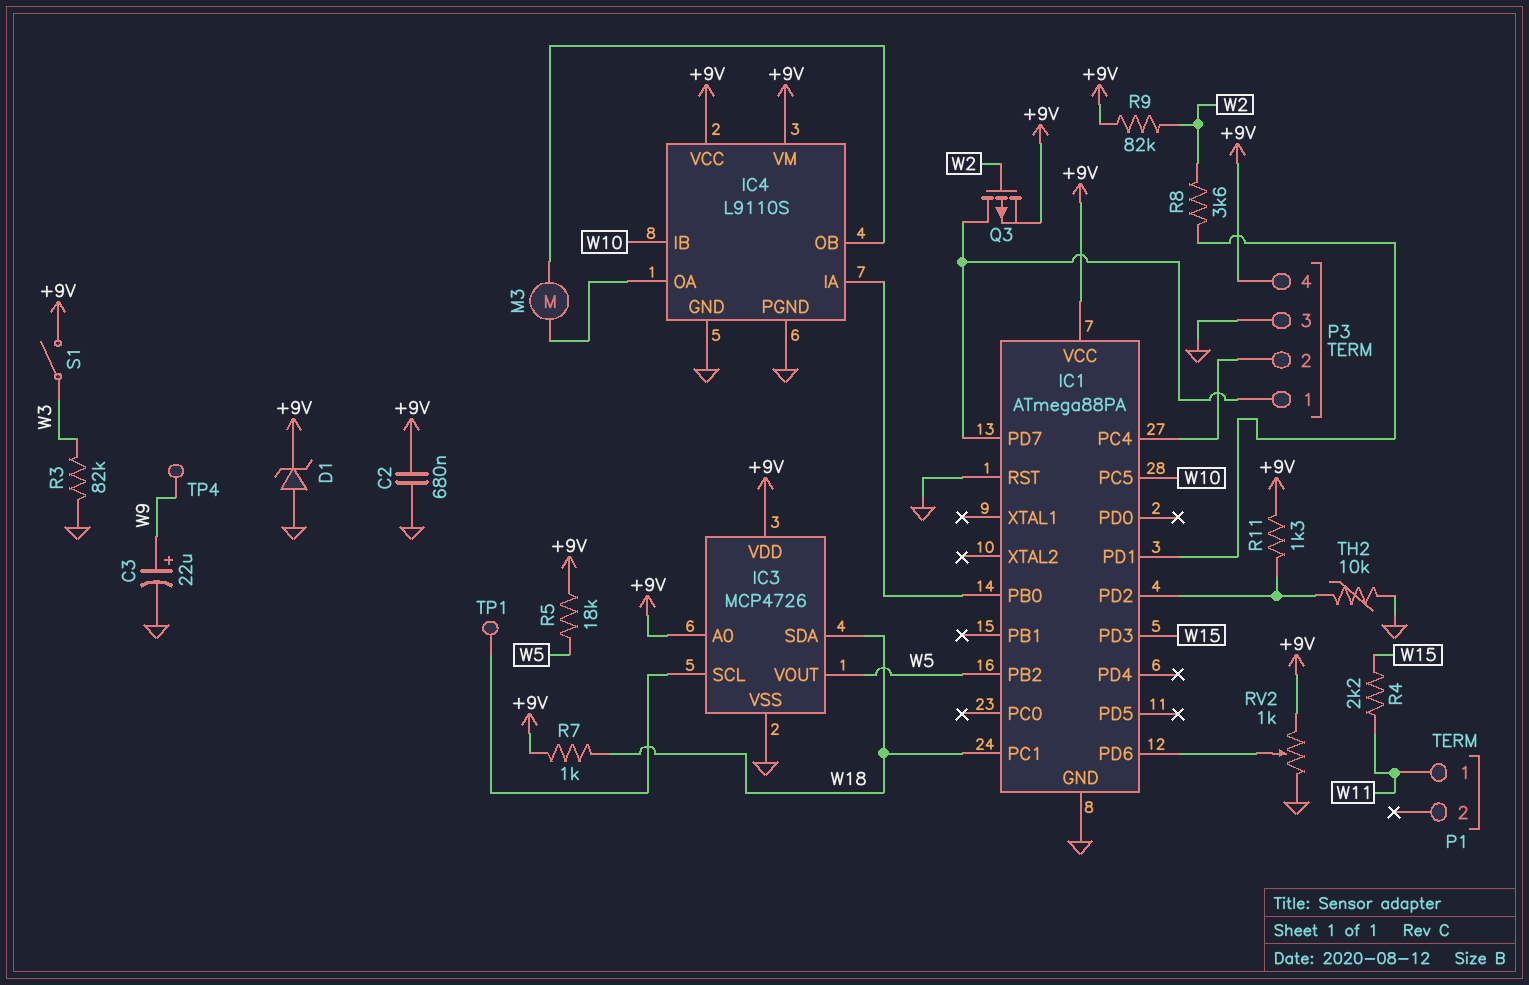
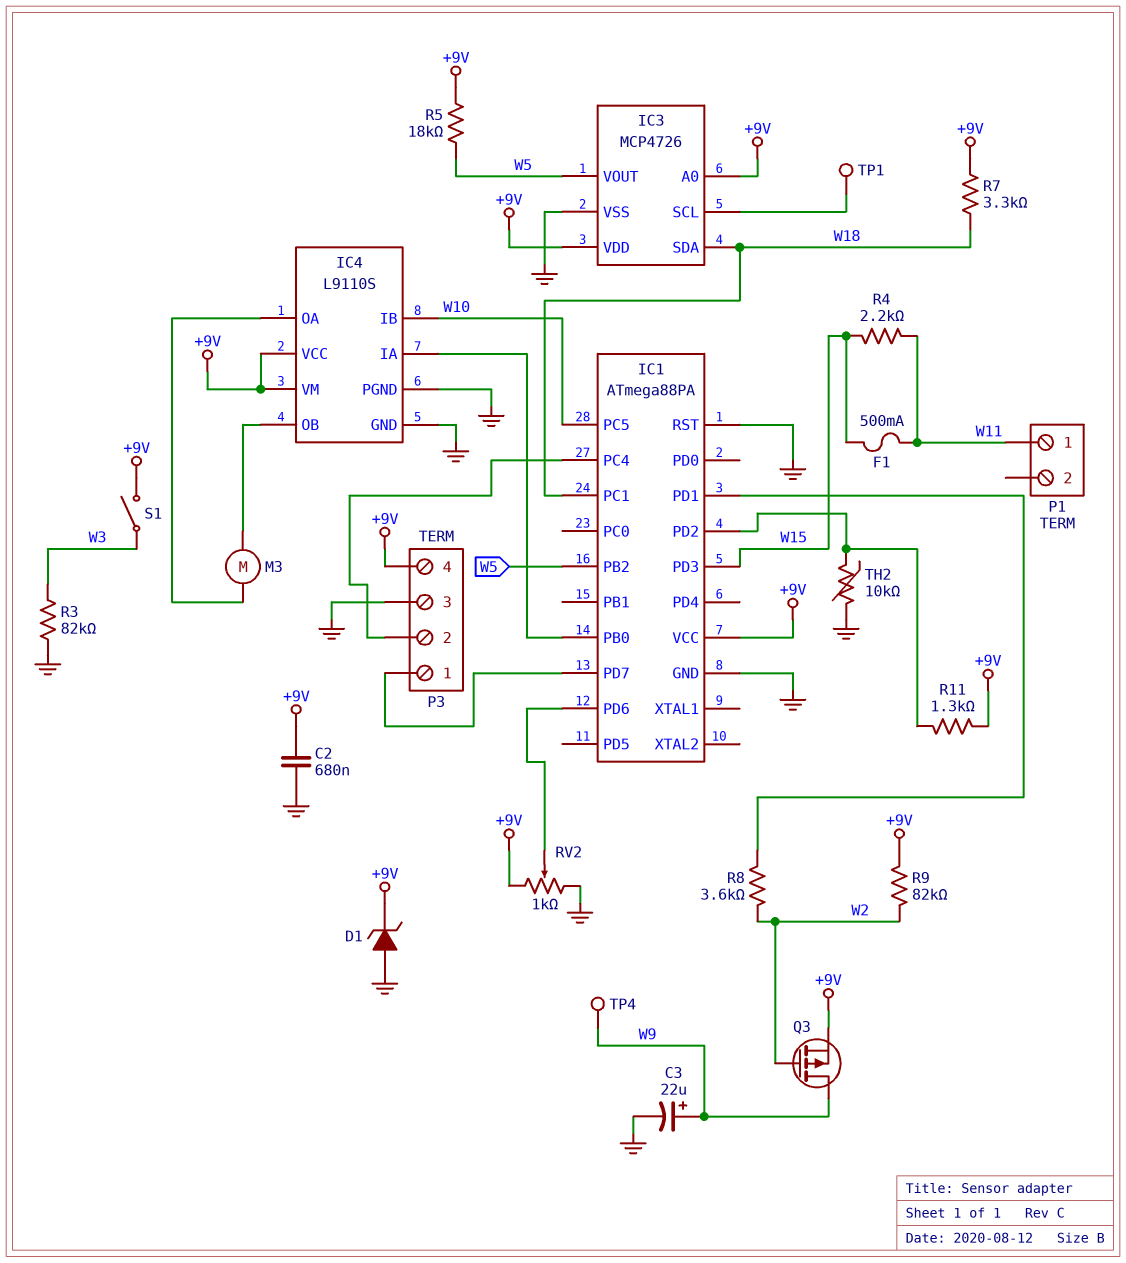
F1: none -> 500mA (W11, W15)
Q3: PMOS (G W2, D IC1/PD7, S +9V) -> PMOS (G W2, D W9, S +9V)
R7: 1k (+9V, W18) -> 3.3k (+9V, W18)

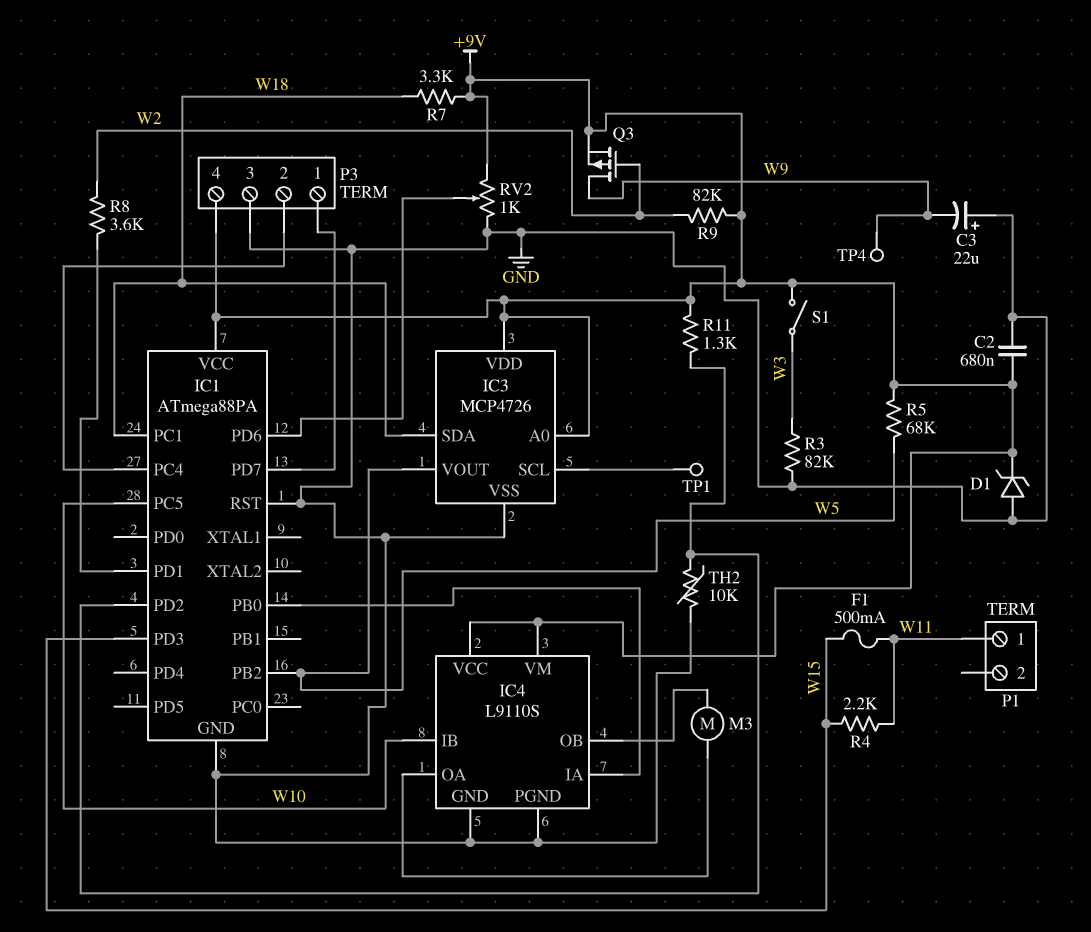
C3: 22uF (plus W9, minus GND) -> 22uF (plus GND, minus W9)
R5: 18k (+9V, W5) -> 68k (+9V, W5)

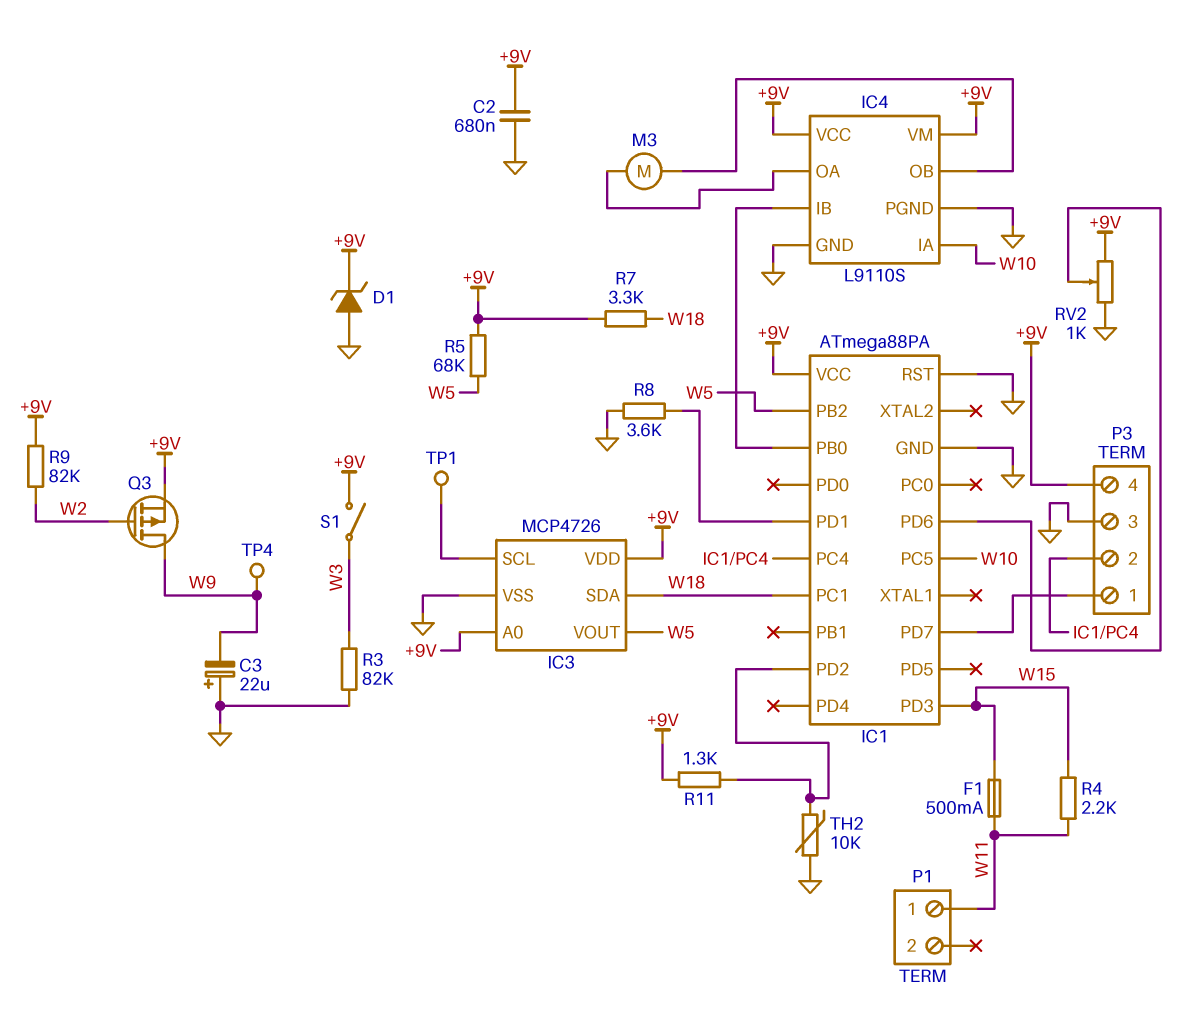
IC4 pin IA: IC1/PB0 -> W10
IC4 pin IB: W10 -> IC1/PB0
R8: 3.6k (IC1/PD1, W2) -> 3.6k (GND, IC1/PD1)

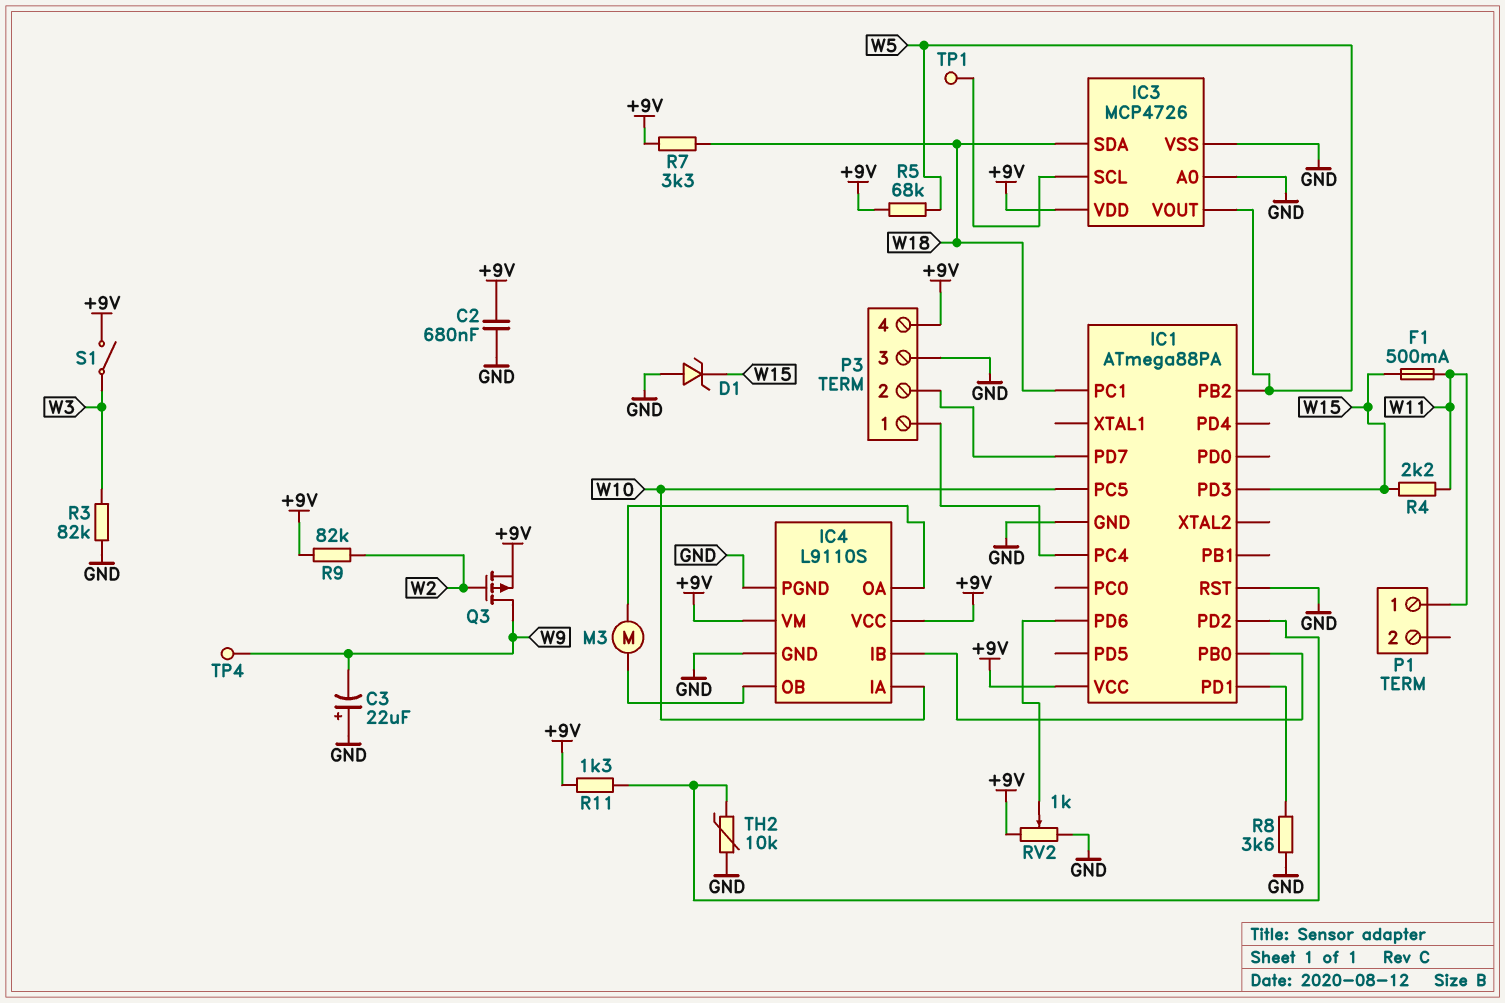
D1: zener (A GND, K +9V) -> zener (A GND, K W15)
IC3 pin A0: +9V -> GND
P3 pin 1: IC1/PD7 -> IC1/PC4
P3 pin 2: IC1/PC4 -> IC1/PD7

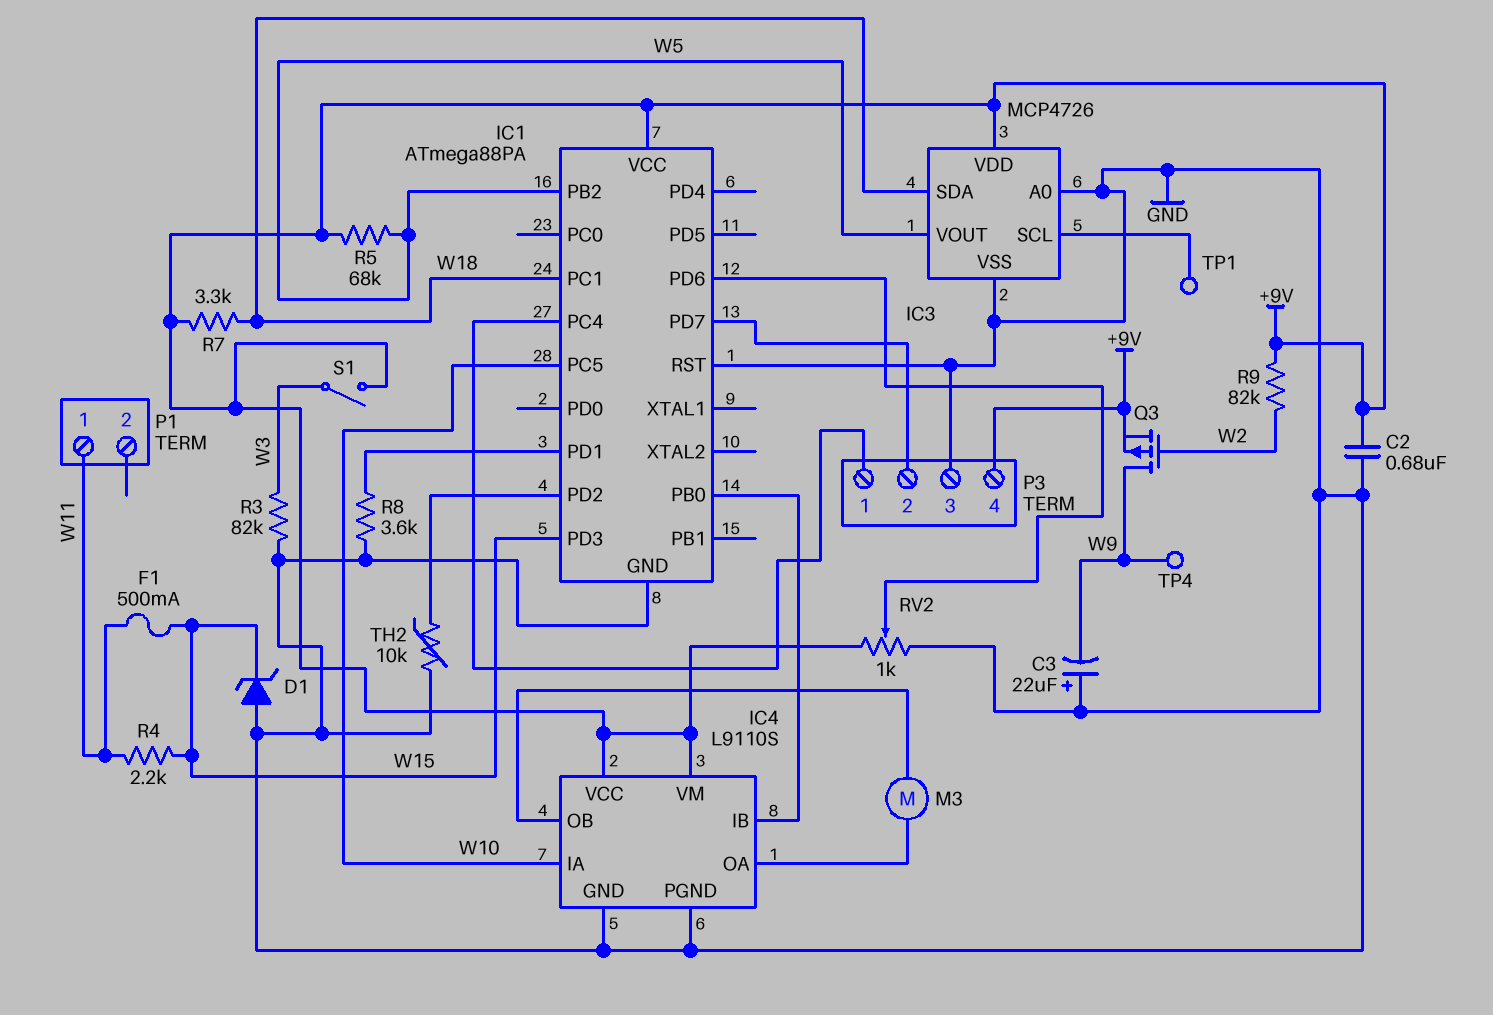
R11: 1.3k (+9V, IC1/PD2) -> none

